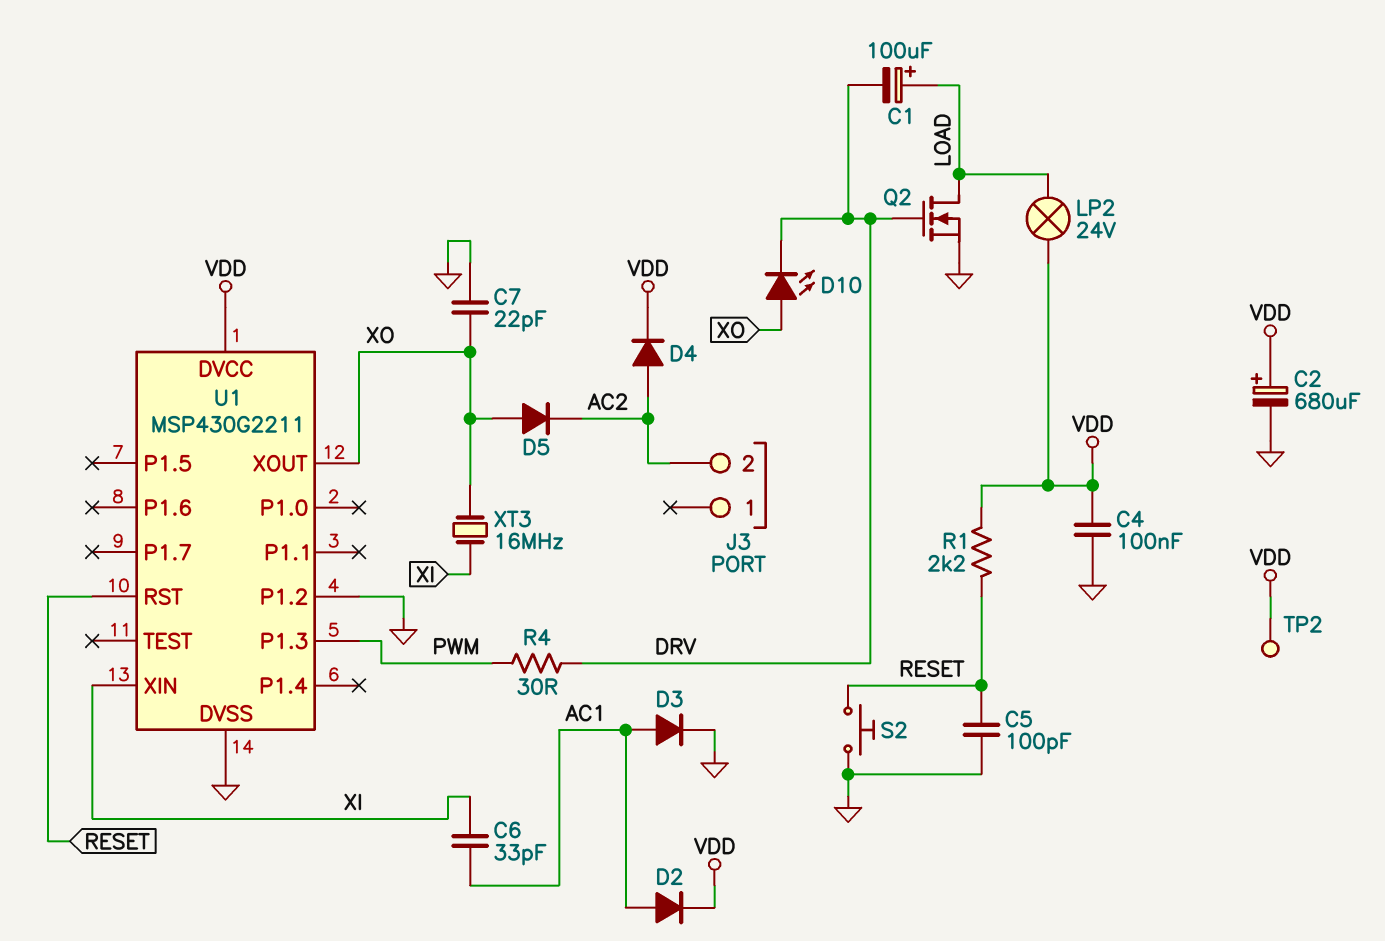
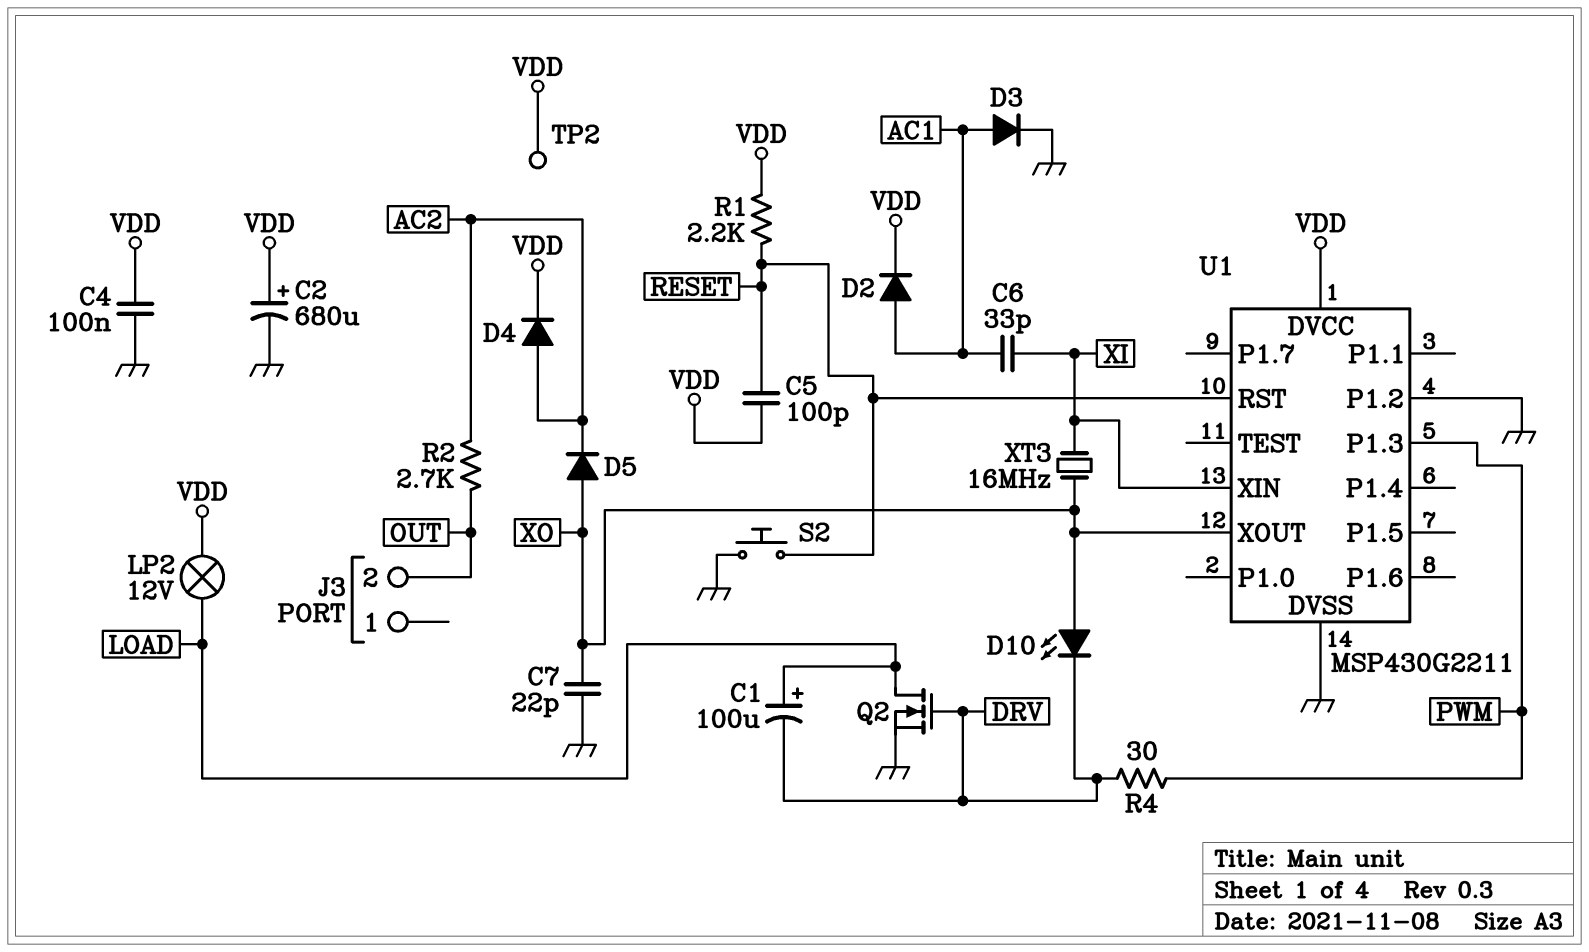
C5: 100pF (GND, RESET) -> 100pF (RESET, VDD)
J3 pin 2: AC2 -> OUT
LP2: lamp 24V (LOAD, VDD) -> lamp 12V (LOAD, VDD)
R2: none -> 2.7k (AC2, OUT)

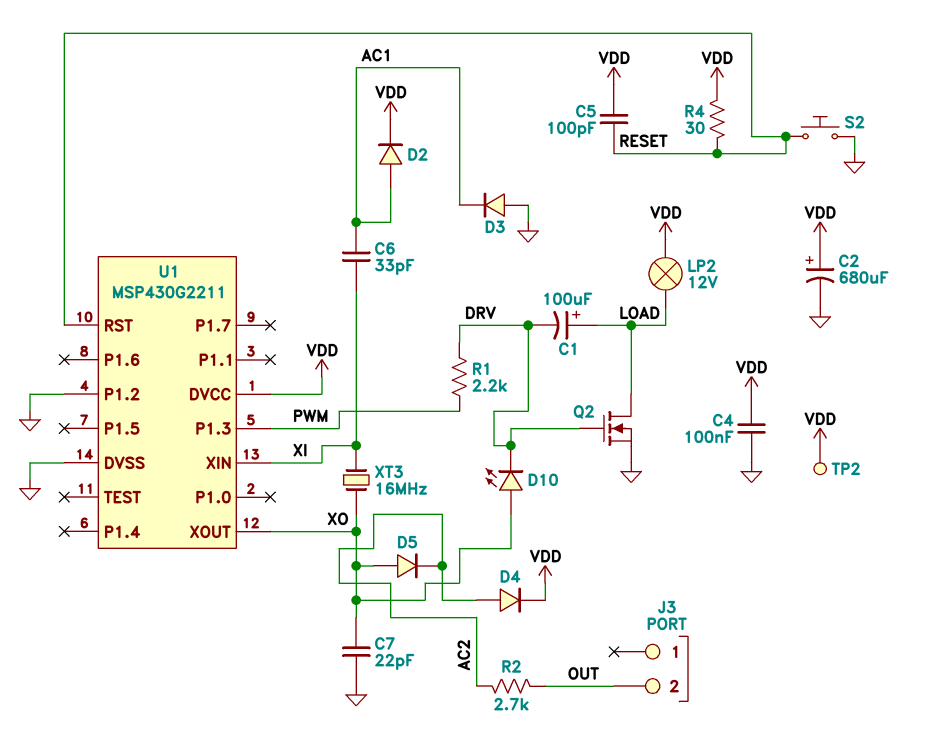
D3: diode (A AC1, K GND) -> diode (A GND, K AC1)
R1: 2.2k (RESET, VDD) -> 2.2k (DRV, PWM)
R4: 30 (DRV, PWM) -> 30 (RESET, VDD)

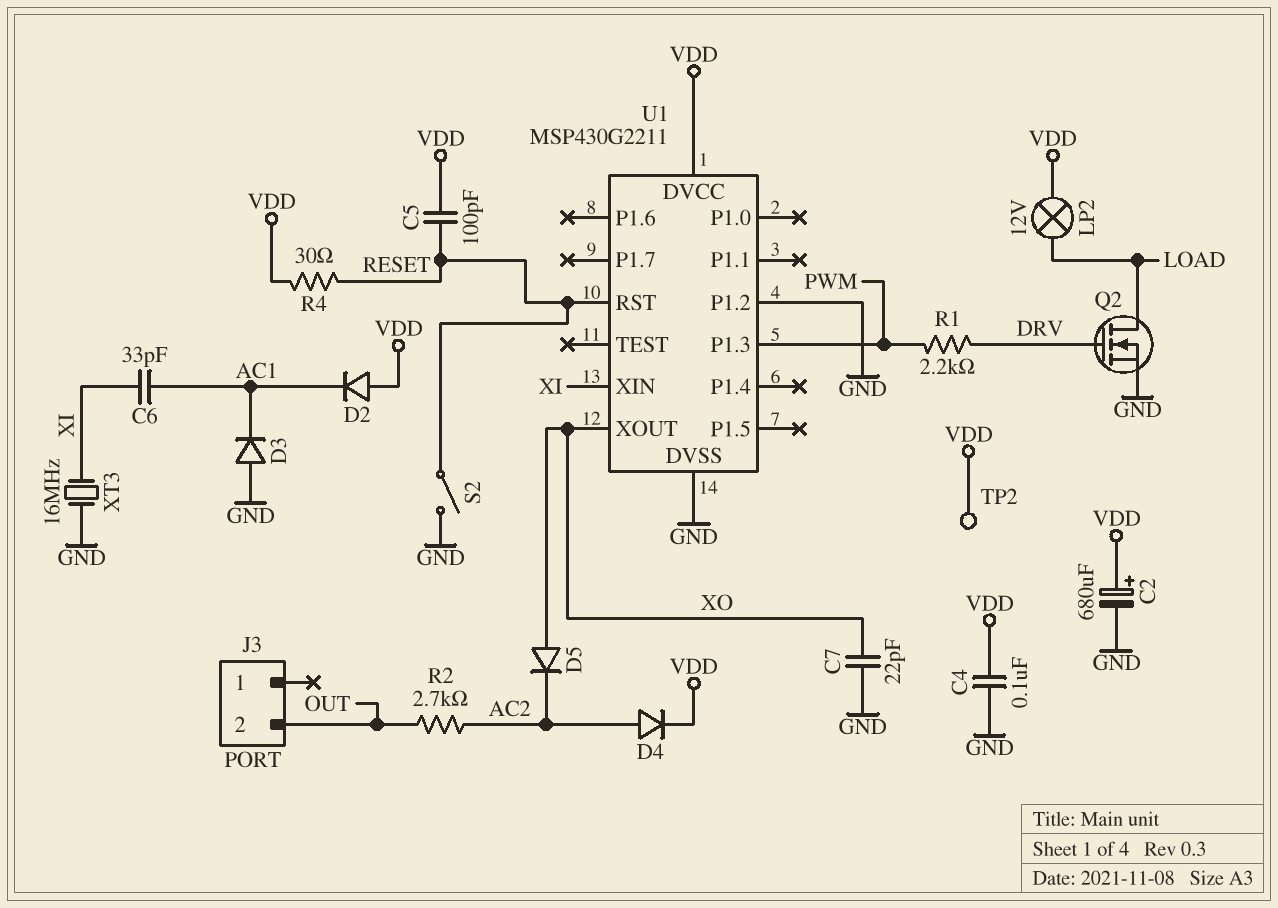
C1: 100uF (plus LOAD, minus DRV) -> none
D2: diode (A AC1, K VDD) -> diode (A VDD, K AC1)
D10: LED (A XO, K DRV) -> none
S2: button (GND, RESET) -> switch (GND, RESET)
XT3: 16MHz (XI, XO) -> 16MHz (GND, XI)

